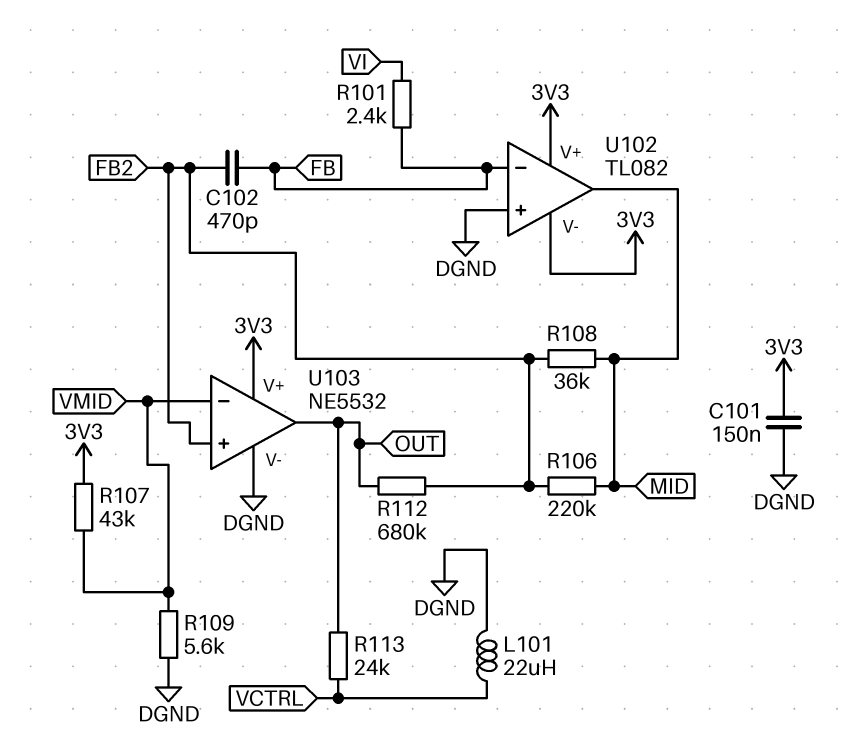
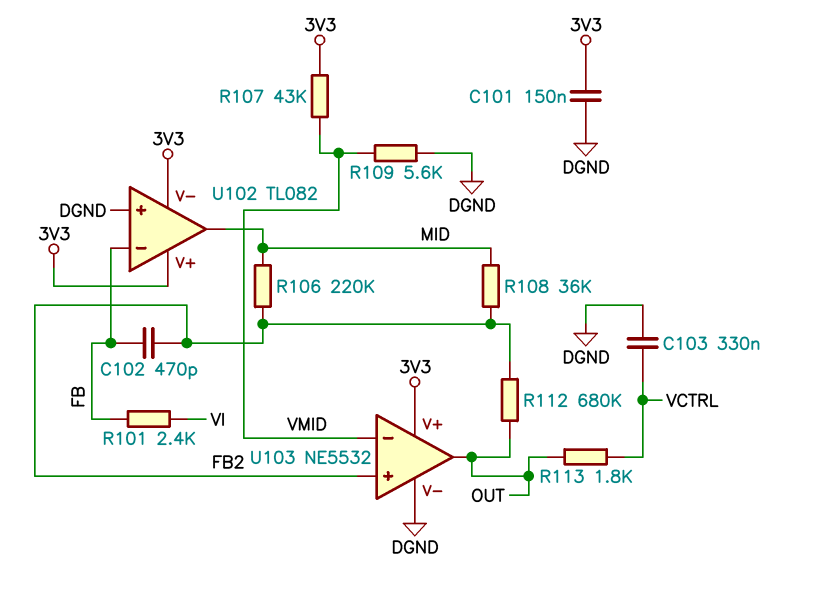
C103: none -> 330nF (DGND, VCTRL)
L101: 22uH (DGND, VCTRL) -> none
R113: 24k (OUT, VCTRL) -> 1.8k (OUT, VCTRL)

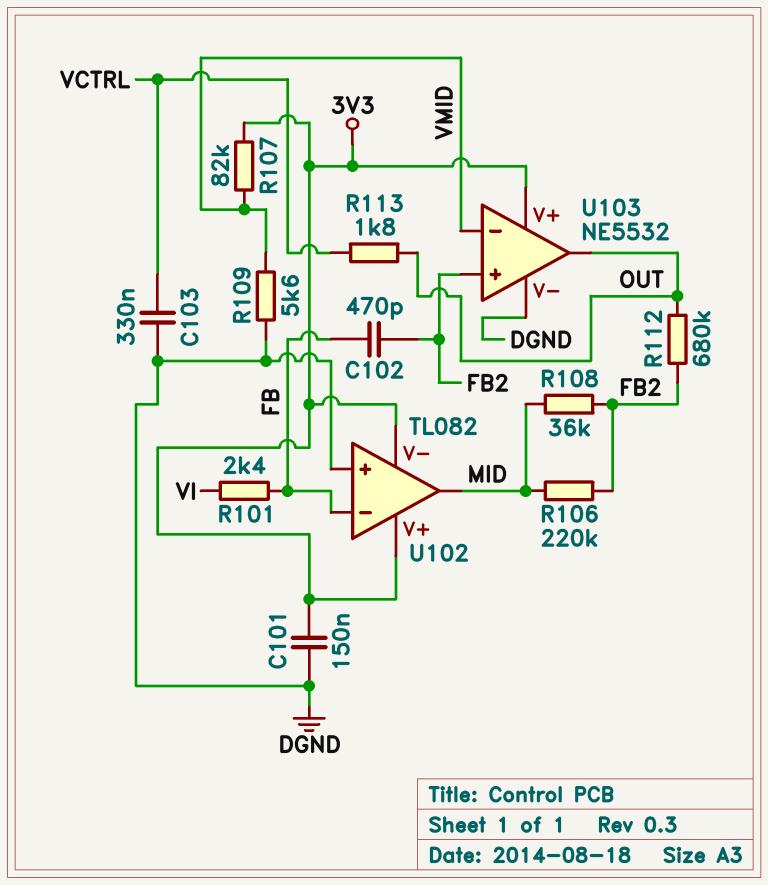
R107: 43k (3V3, VMID) -> 82k (3V3, VMID)

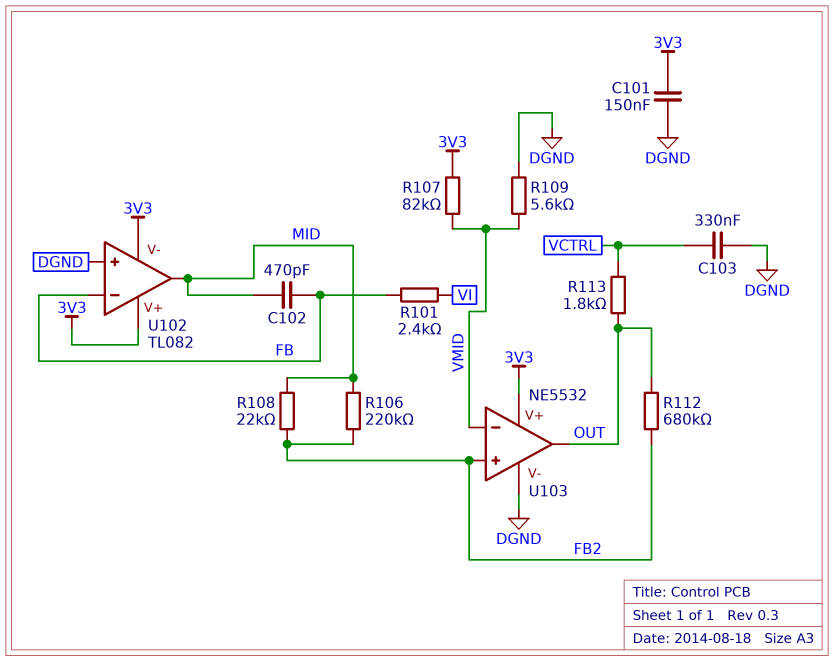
C102: 470pF (FB, FB2) -> 470pF (FB, MID)
R108: 36k (FB2, MID) -> 22k (FB2, MID)

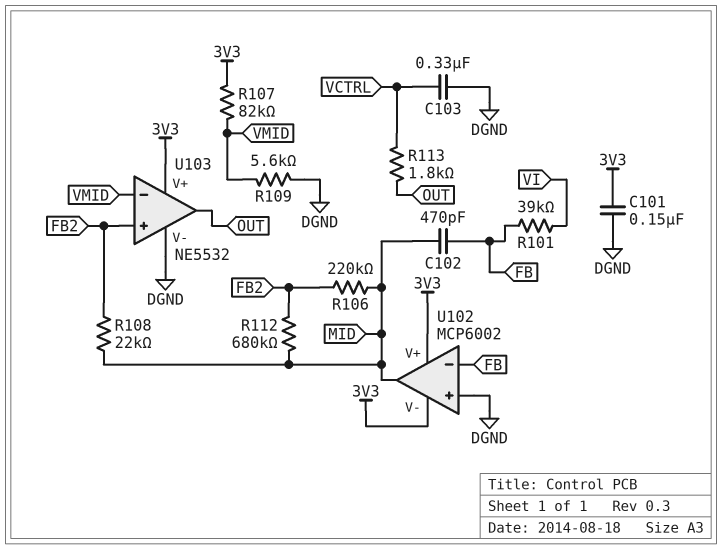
R101: 2.4k (FB, VI) -> 39k (FB, VI)
R112: 680k (FB2, OUT) -> 680k (FB2, MID)
U102: TL082 -> MCP6002

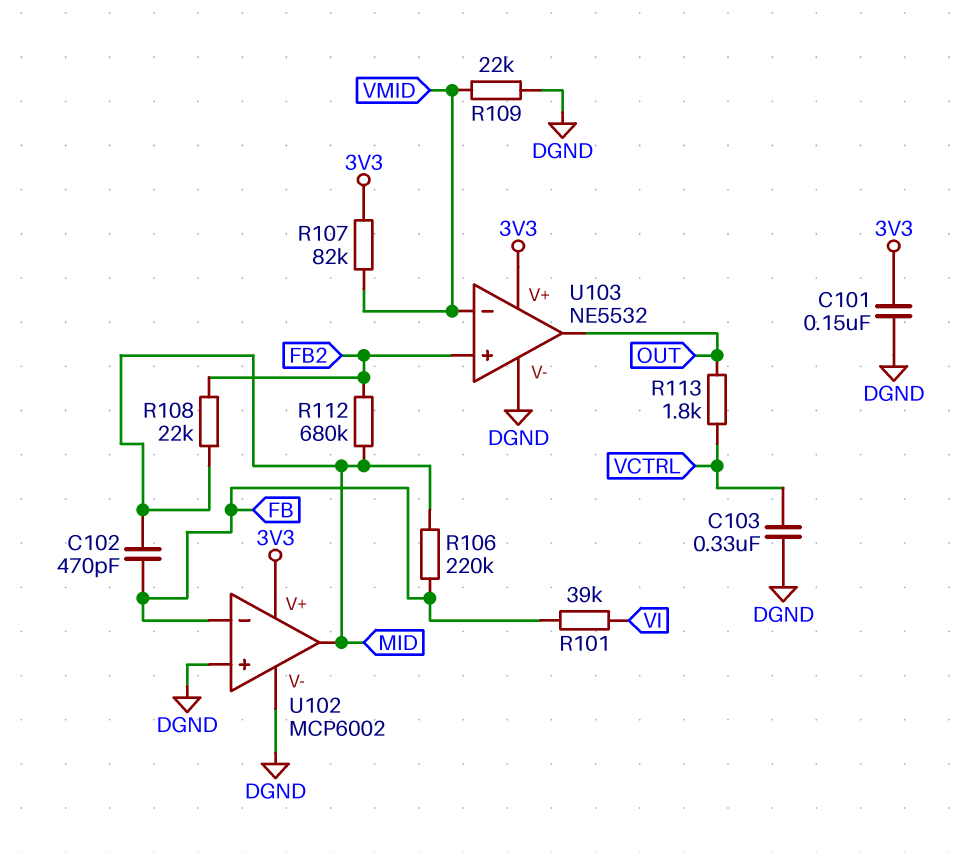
R106: 220k (FB2, MID) -> 220k (FB, MID)
R109: 5.6k (DGND, VMID) -> 22k (DGND, VMID)
U102 pin V-: 3V3 -> DGND

